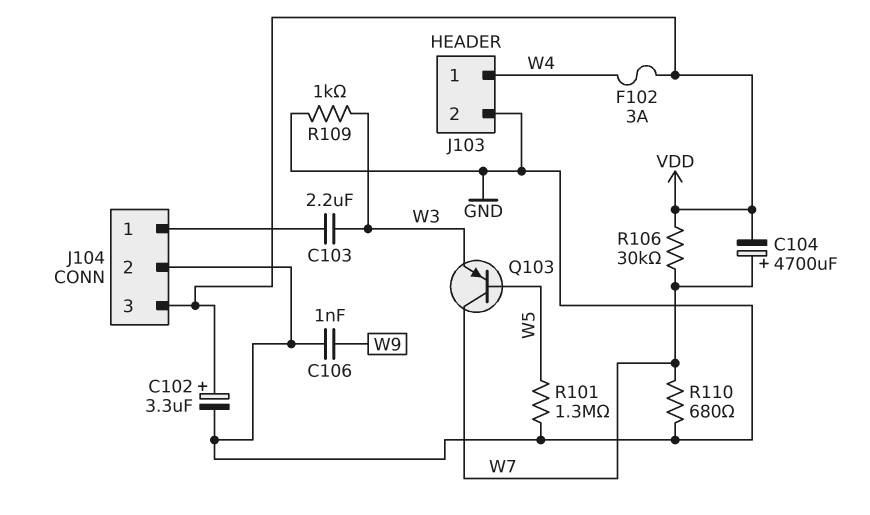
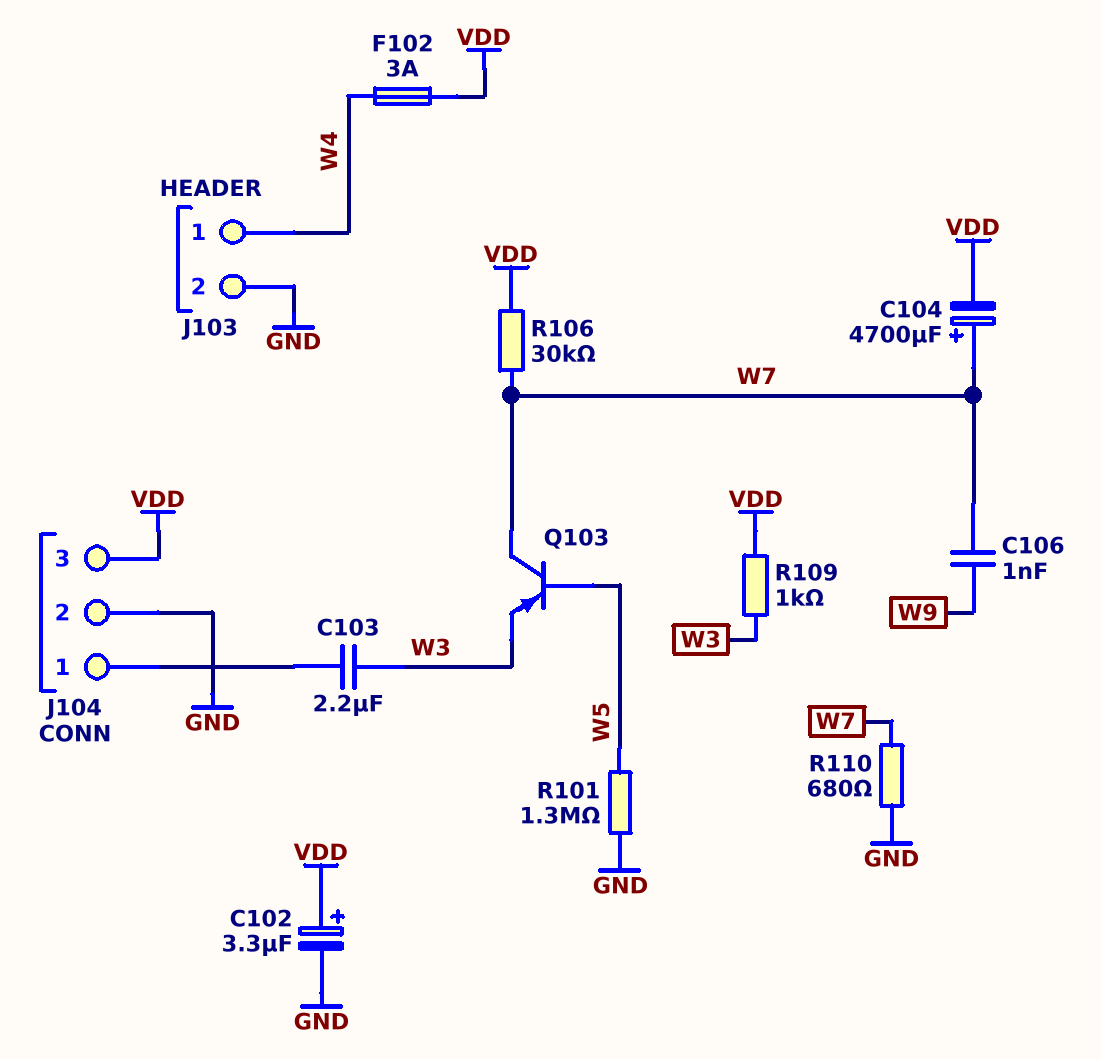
C106: 1nF (GND, W9) -> 1nF (W7, W9)
R109: 1k (GND, W3) -> 1k (VDD, W3)

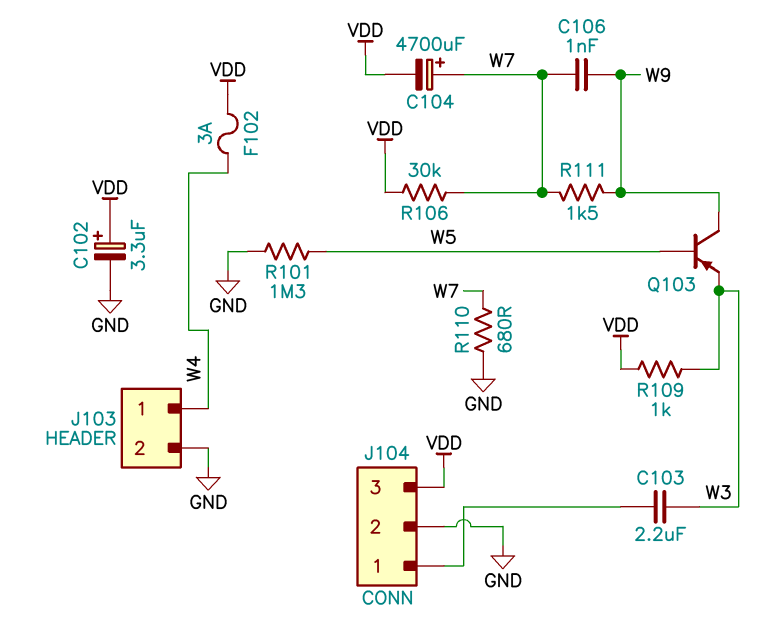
Q103: PNP (B W5, C W7, E W3) -> PNP (B W5, C W9, E W3)
R111: none -> 1.5k (W7, W9)

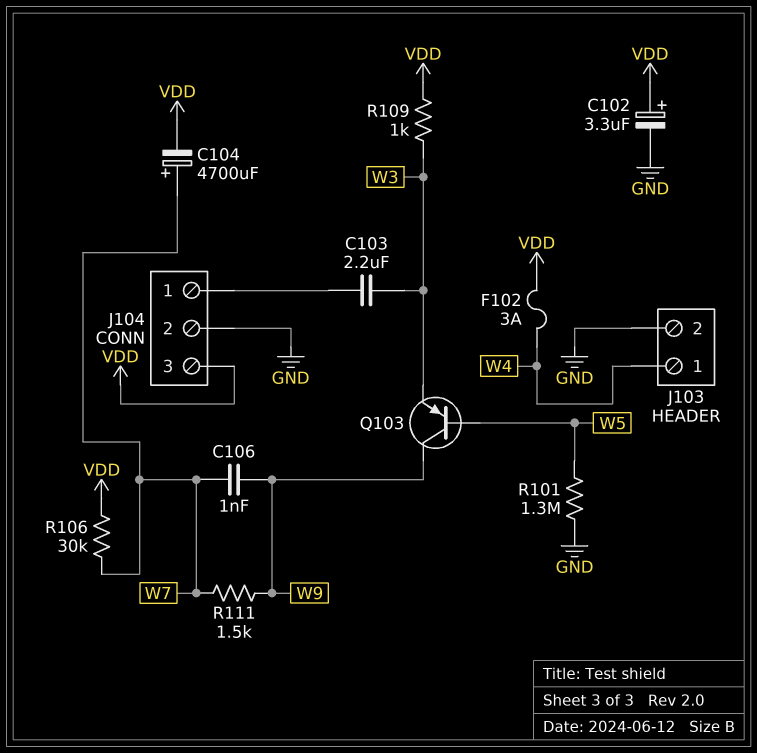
R110: 680 (GND, W7) -> none

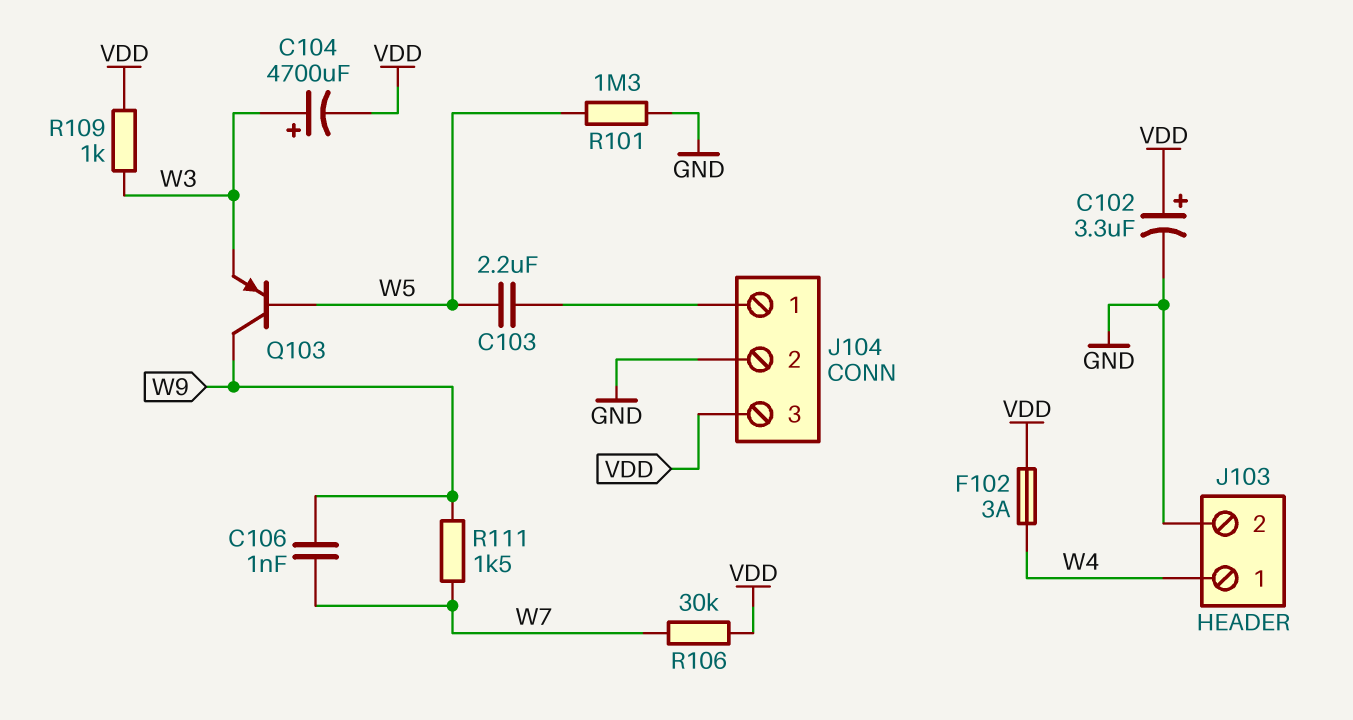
C103: 2.2uF (J104/1, W3) -> 2.2uF (J104/1, W5)
C104: 4700uF (plus W7, minus VDD) -> 4700uF (plus W3, minus VDD)

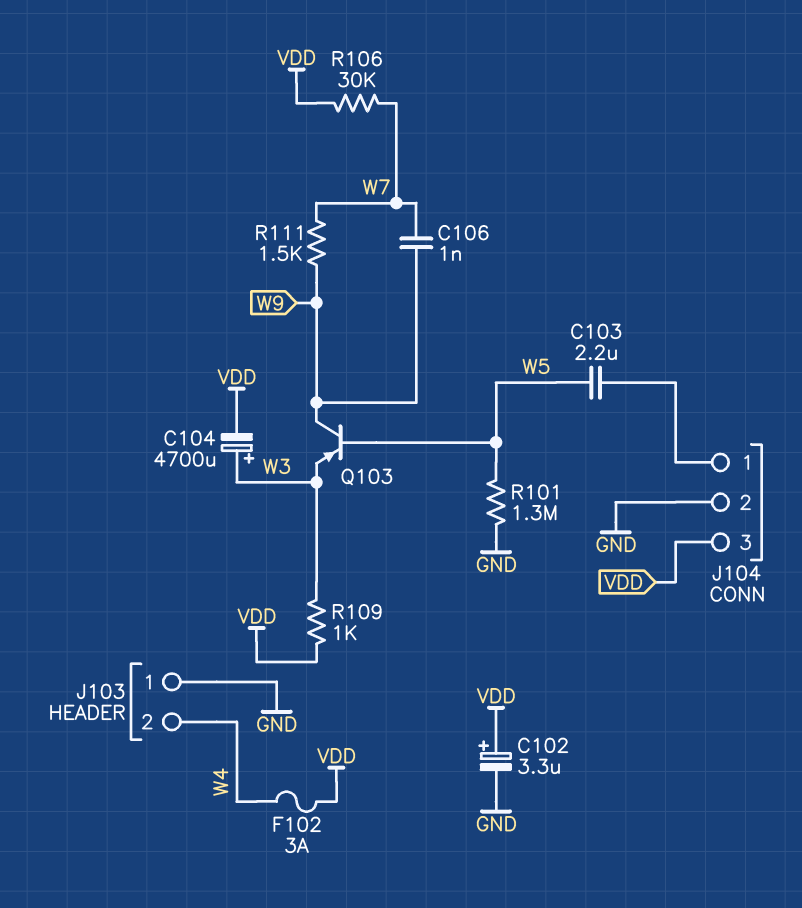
J103 pin 1: W4 -> GND
J103 pin 2: GND -> W4

